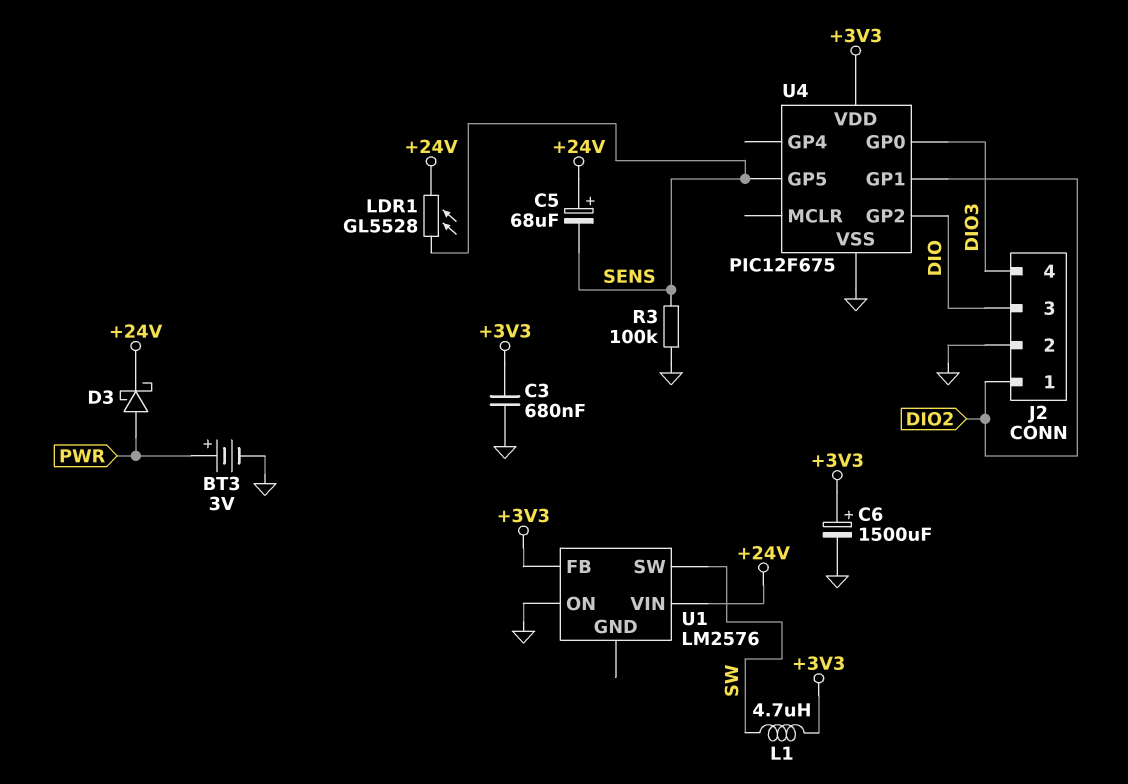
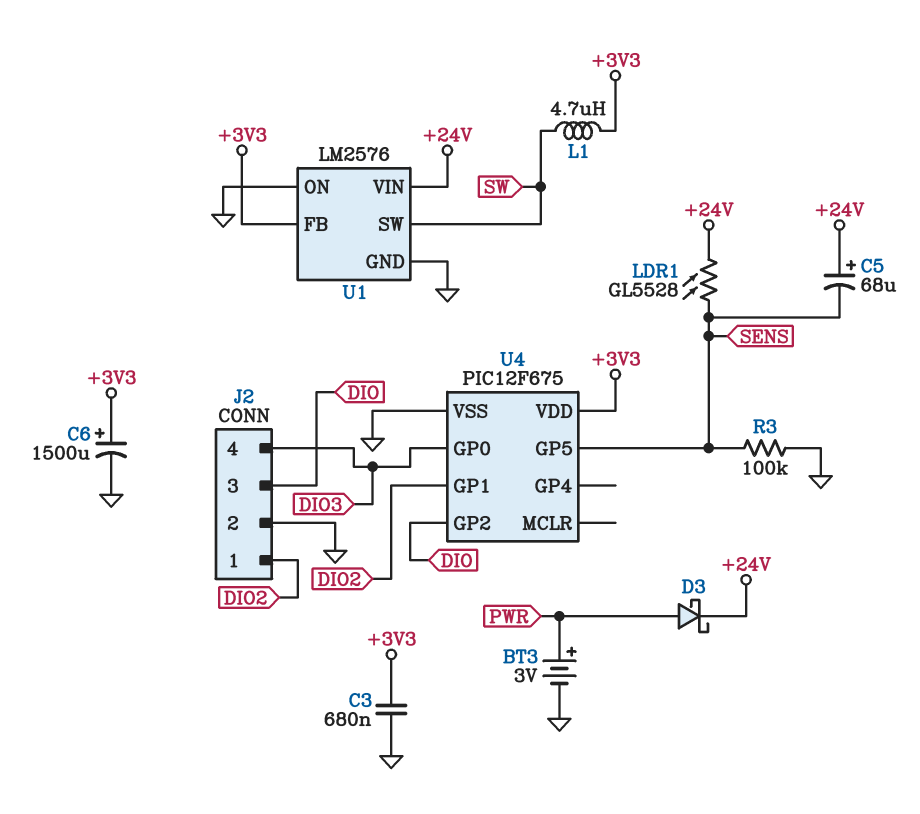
U1 pin GND: none -> GND

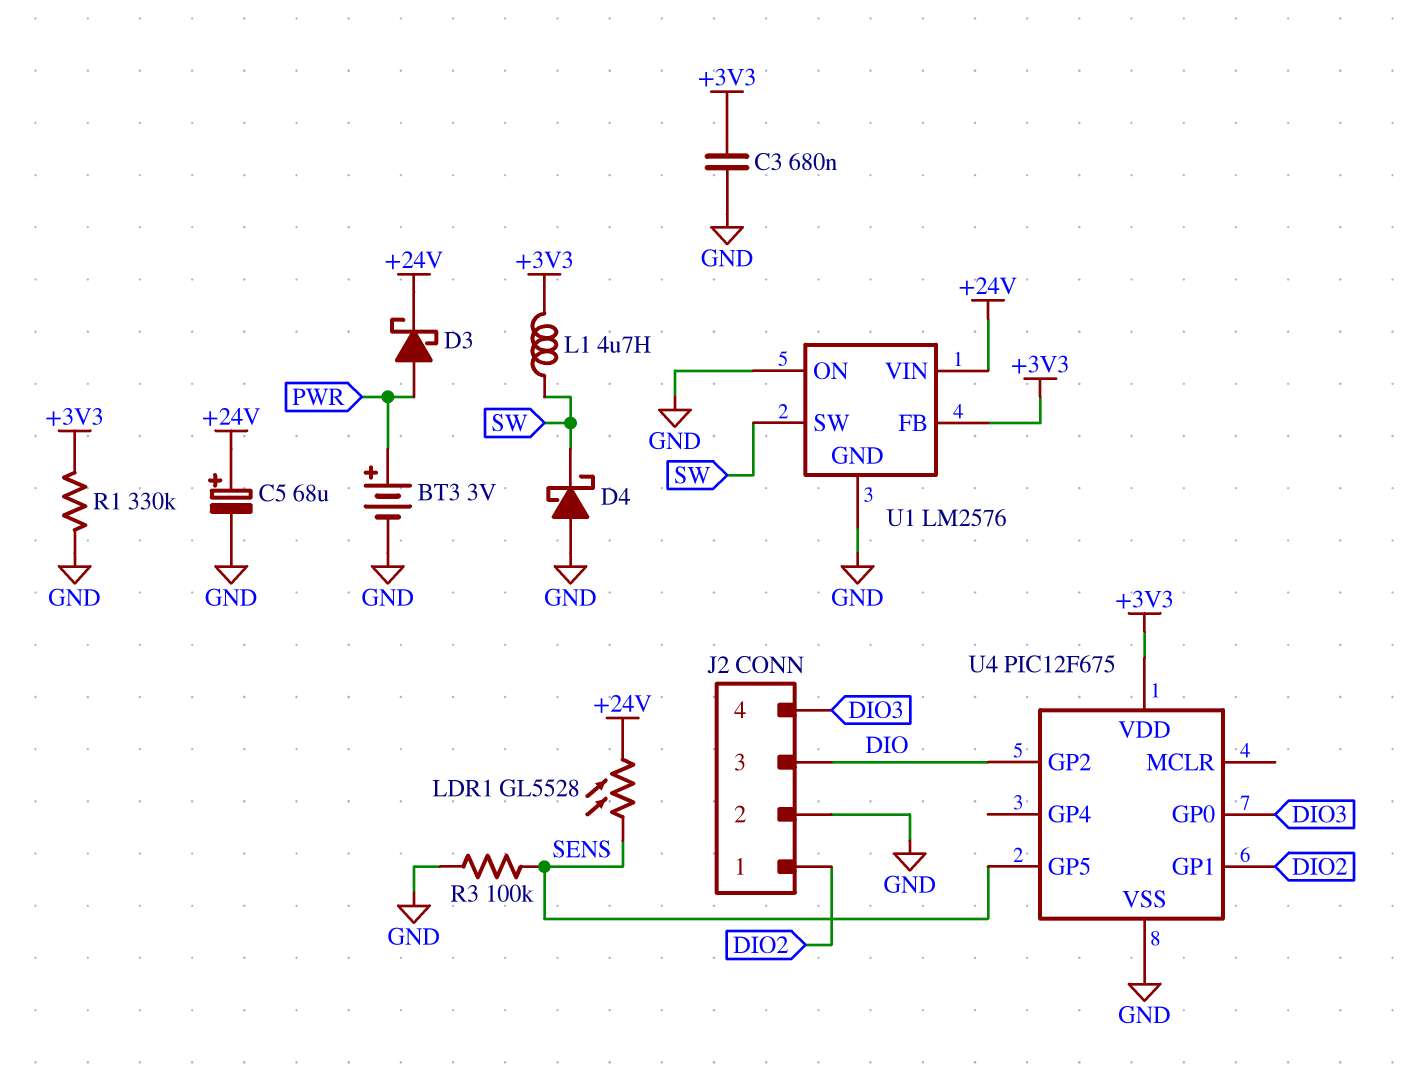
C5: 68uF (plus +24V, minus SENS) -> 68uF (plus +24V, minus GND)
C6: 1500uF (plus +3V3, minus GND) -> none
D4: none -> schottky (A GND, K SW)
R1: none -> 330k (+3V3, GND)

